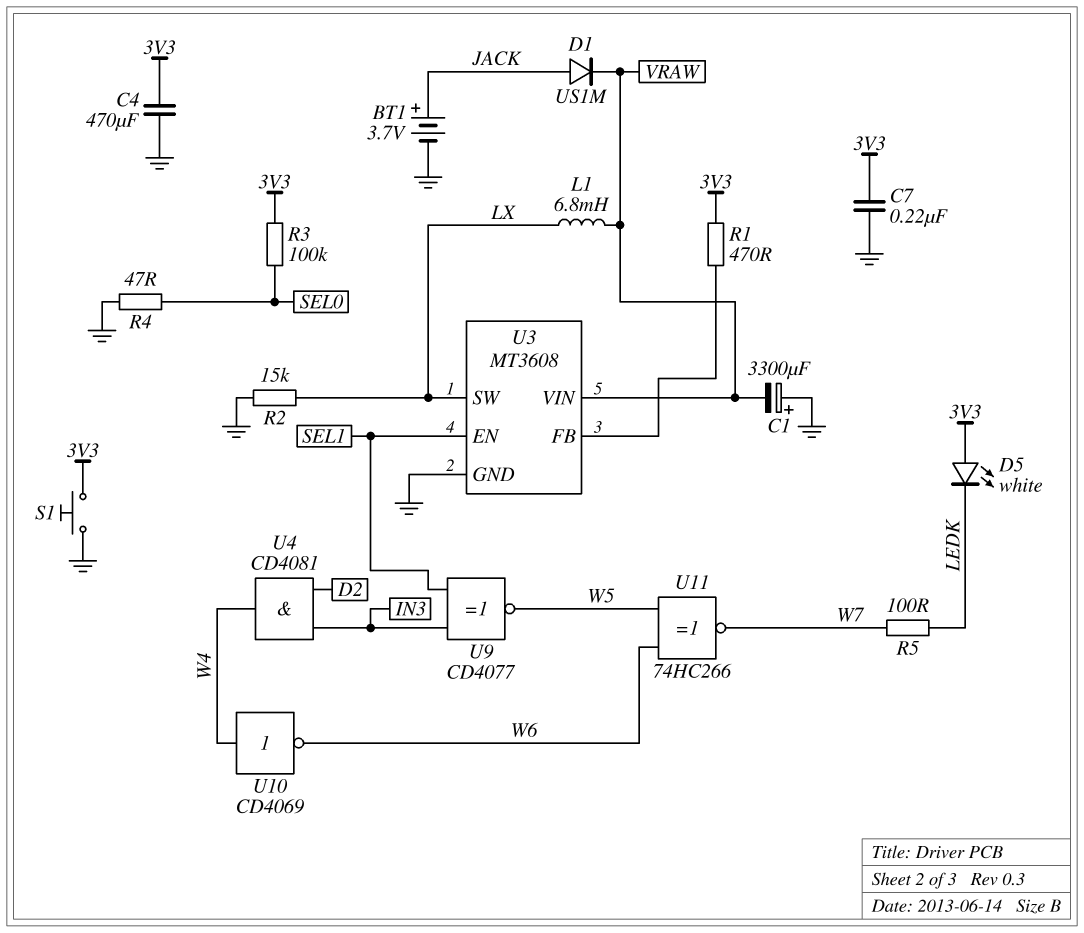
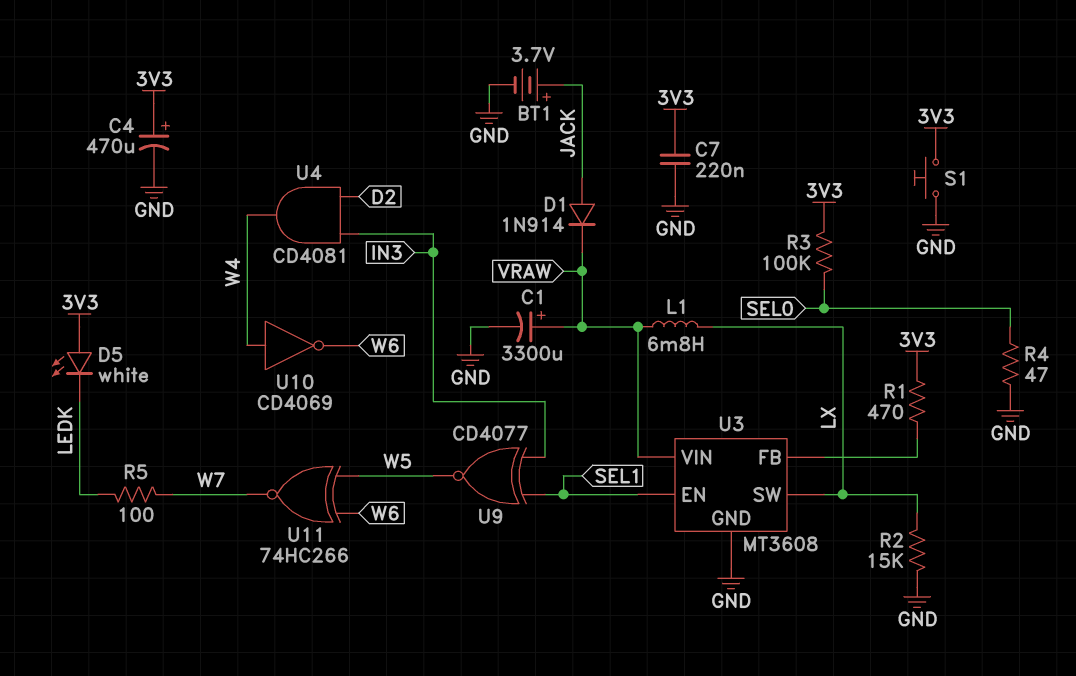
C1: 3300uF (plus GND, minus VRAW) -> 3300uF (plus VRAW, minus GND)
C4: 470uF (3V3, GND) -> 470uF (plus 3V3, minus GND)
D1: diode US1M (A JACK, K VRAW) -> diode 1N914 (A JACK, K VRAW)

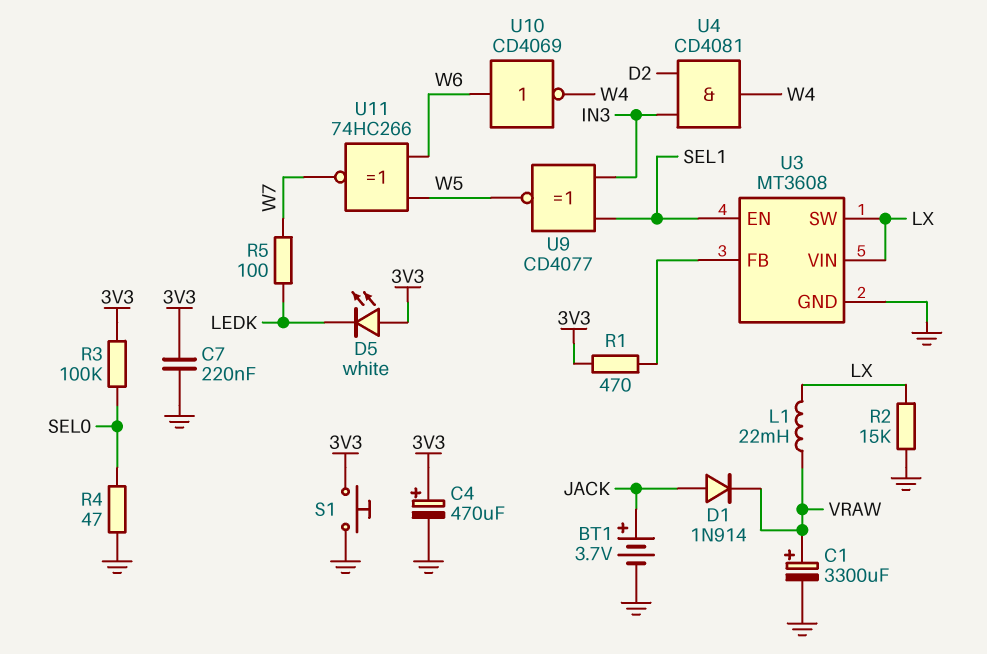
L1: 6.8mH (LX, VRAW) -> 22mH (LX, VRAW)
U3 pin VIN: VRAW -> LX
U10: NOT CD4069 (in W4, out W6) -> NOT CD4069 (in W6, out W4)

